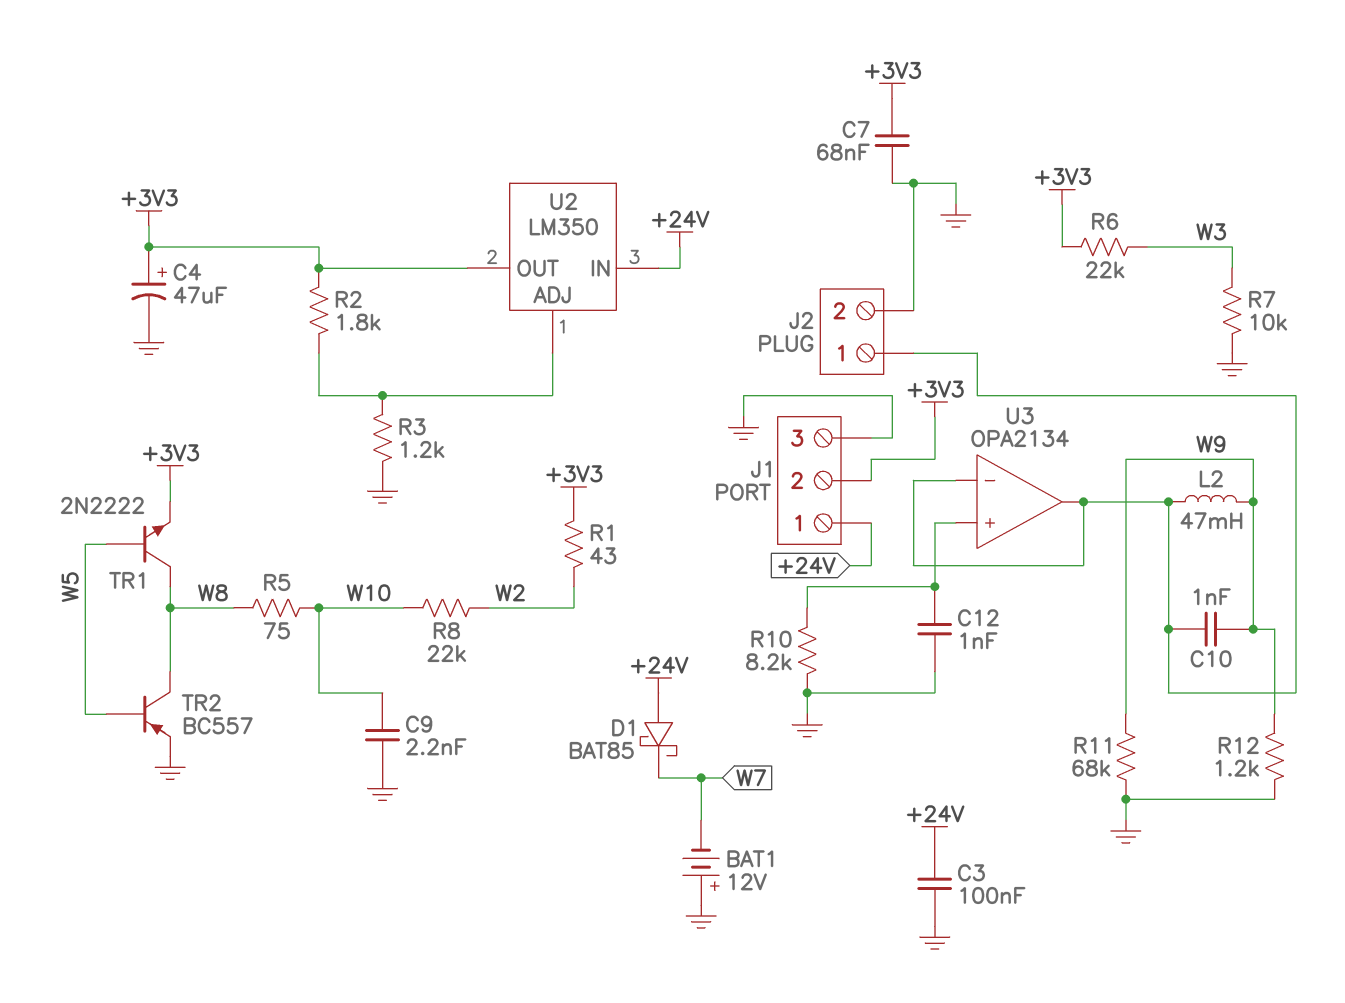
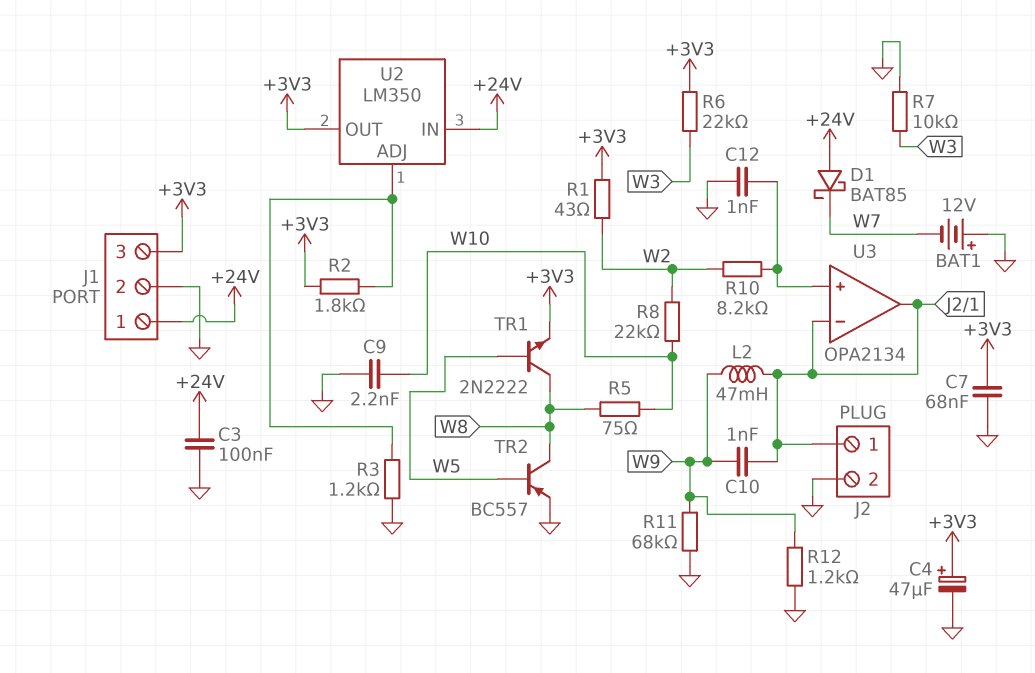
J1 pin 2: +3V3 -> GND
J1 pin 3: GND -> +3V3
R10: 8.2k (GND, U3/in+) -> 8.2k (U3/in+, W2)

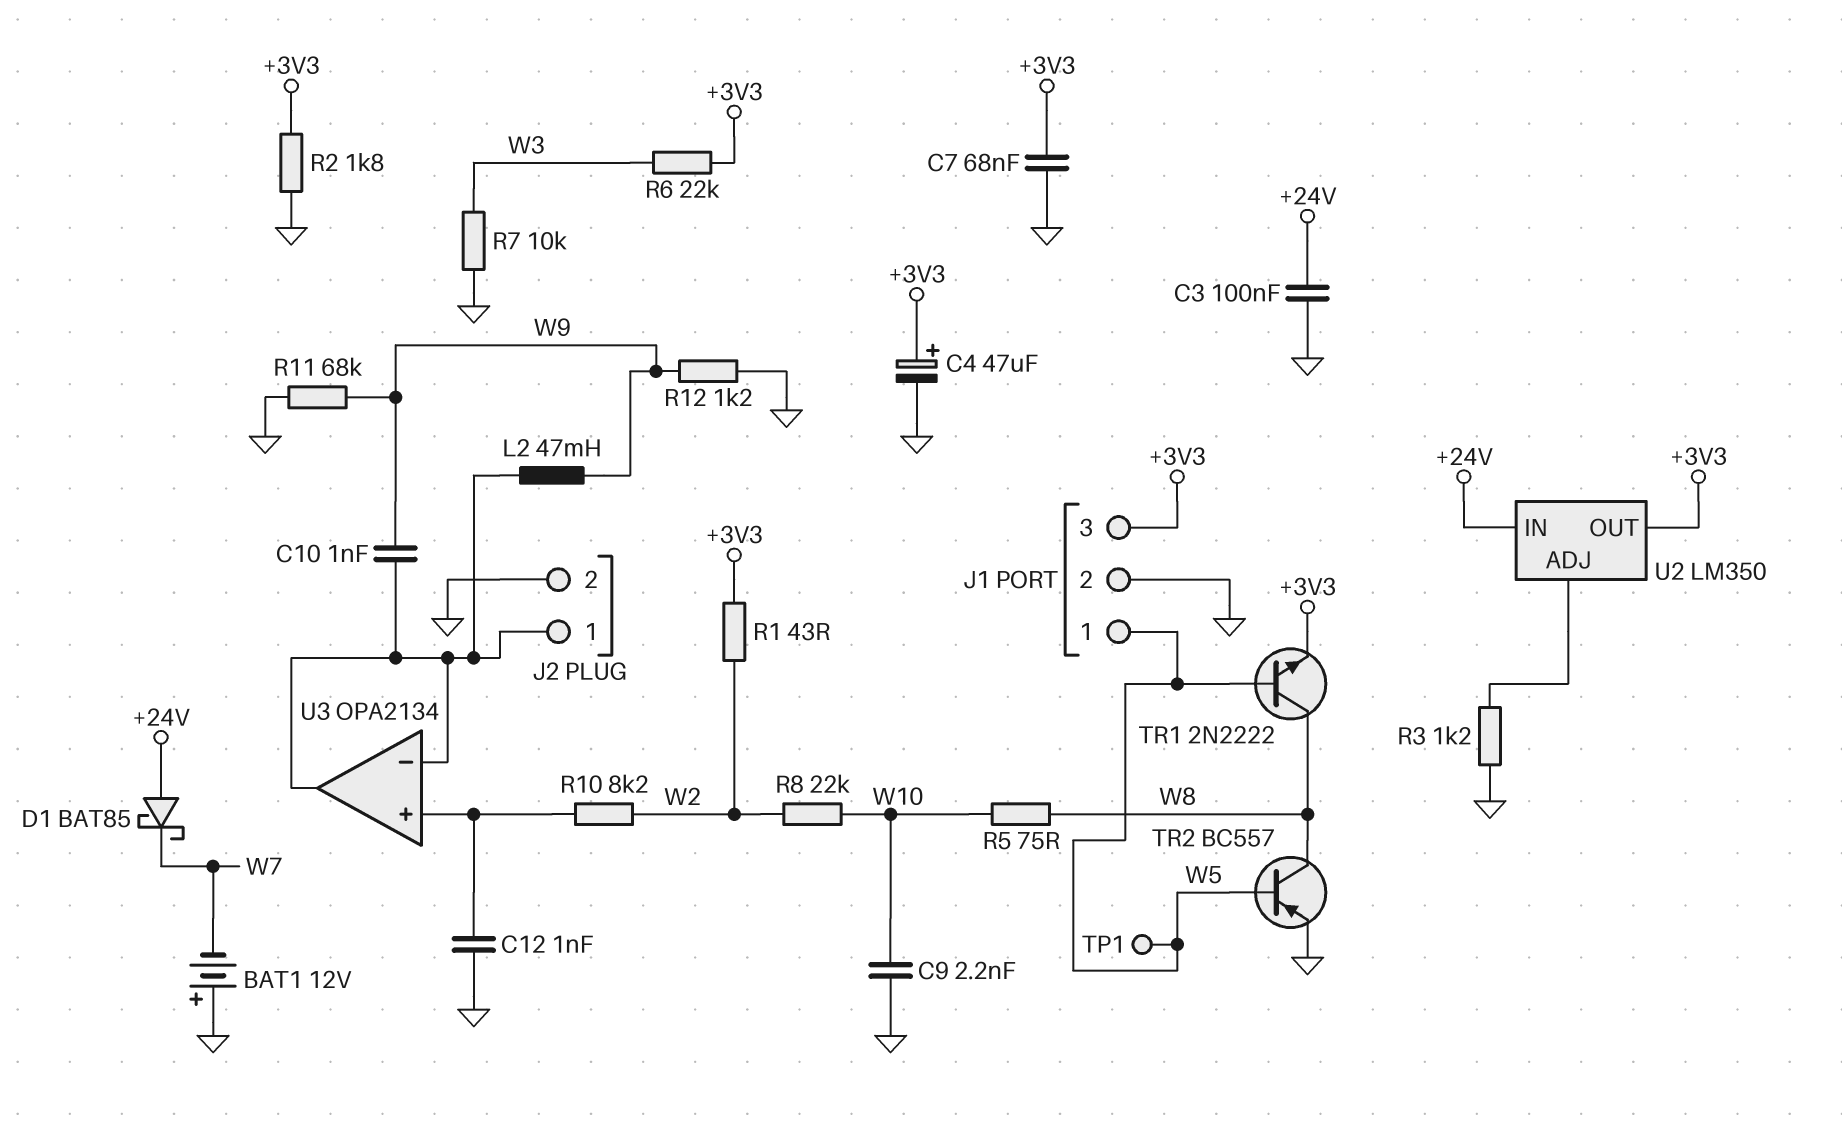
J1 pin 1: +24V -> W5
R2: 1.8k (+3V3, U2/ADJ) -> 1.8k (+3V3, GND)
TP1: none -> test point (W5)

